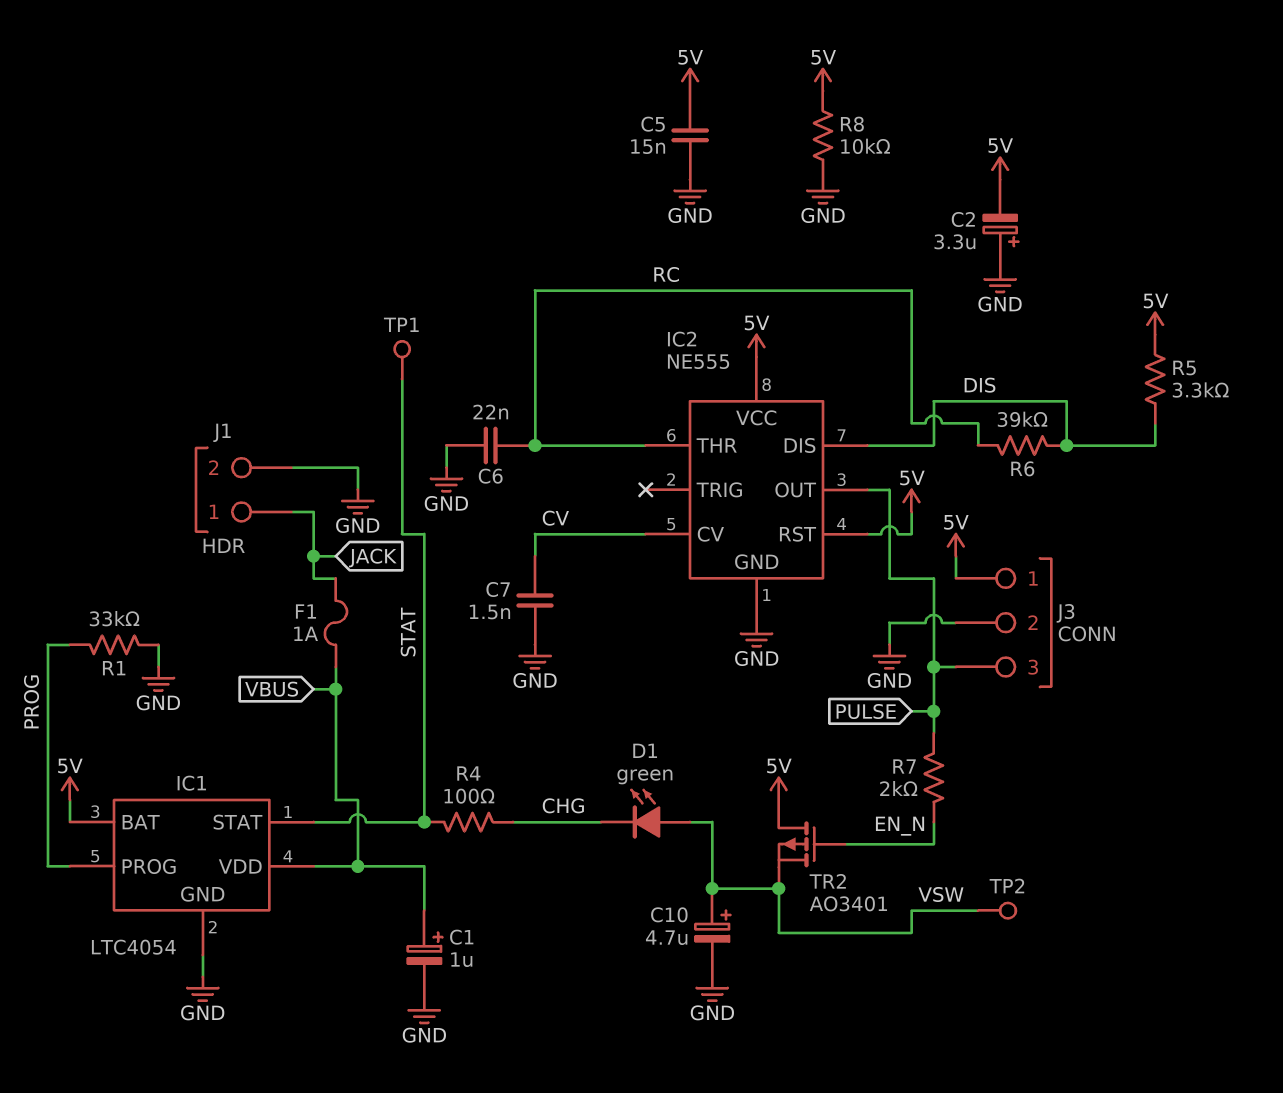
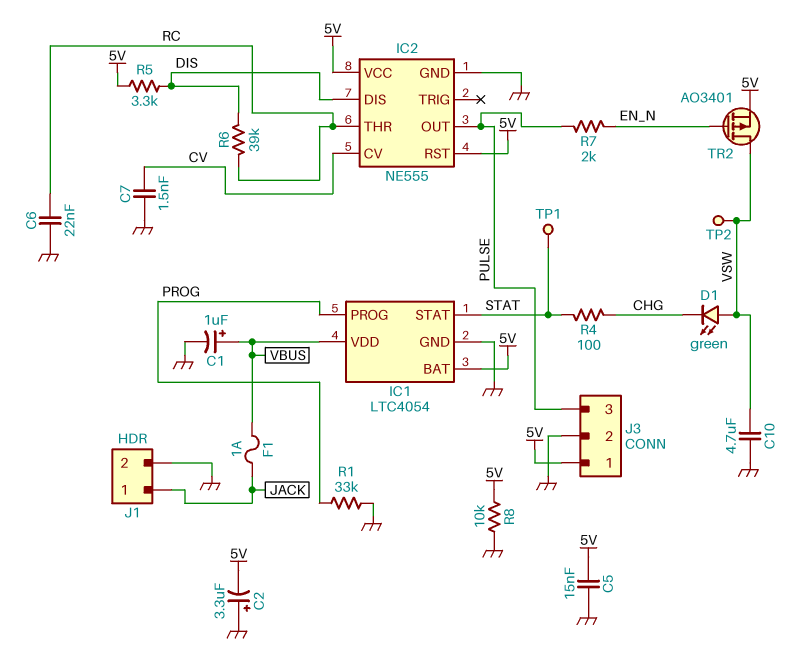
C10: 4.7uF (plus VSW, minus GND) -> 4.7uF (GND, VSW)
TR2: PMOS AO3401 (G EN_N, D 5V, S VSW) -> PMOS AO3401 (G EN_N, D VSW, S 5V)

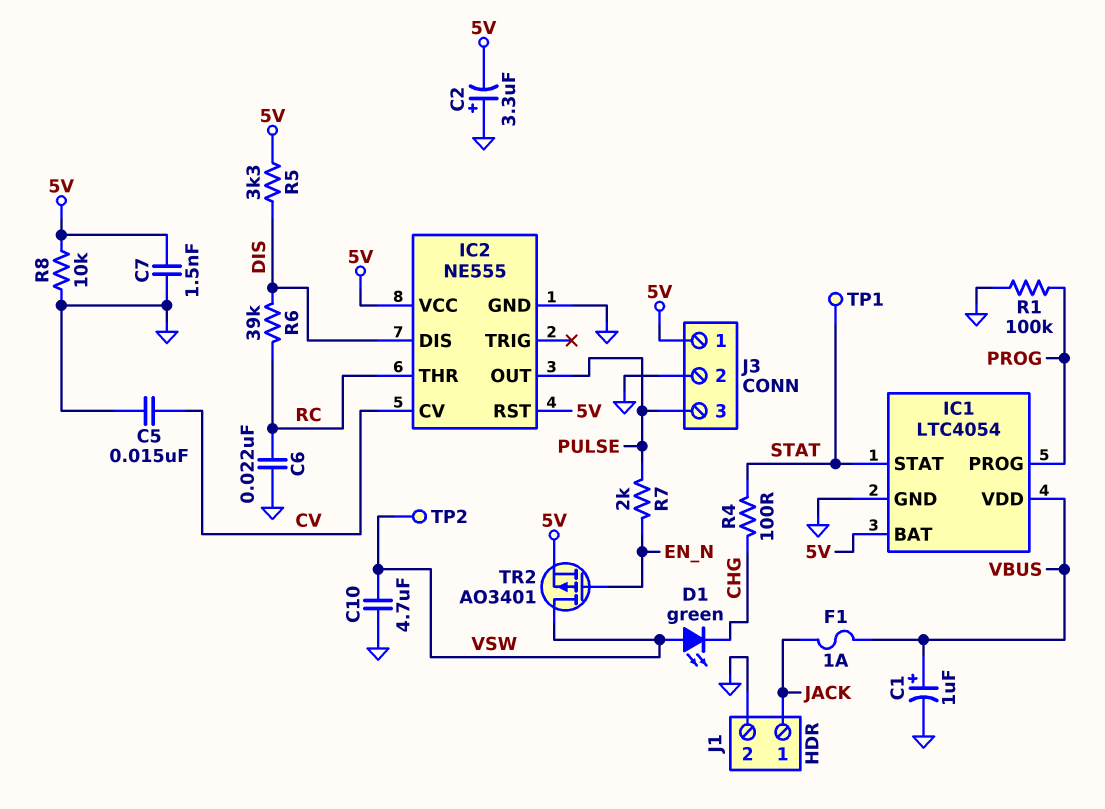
C5: 15nF (5V, GND) -> 15nF (CV, GND)
C7: 1.5nF (CV, GND) -> 1.5nF (5V, GND)
R1: 33k (GND, PROG) -> 100k (GND, PROG)

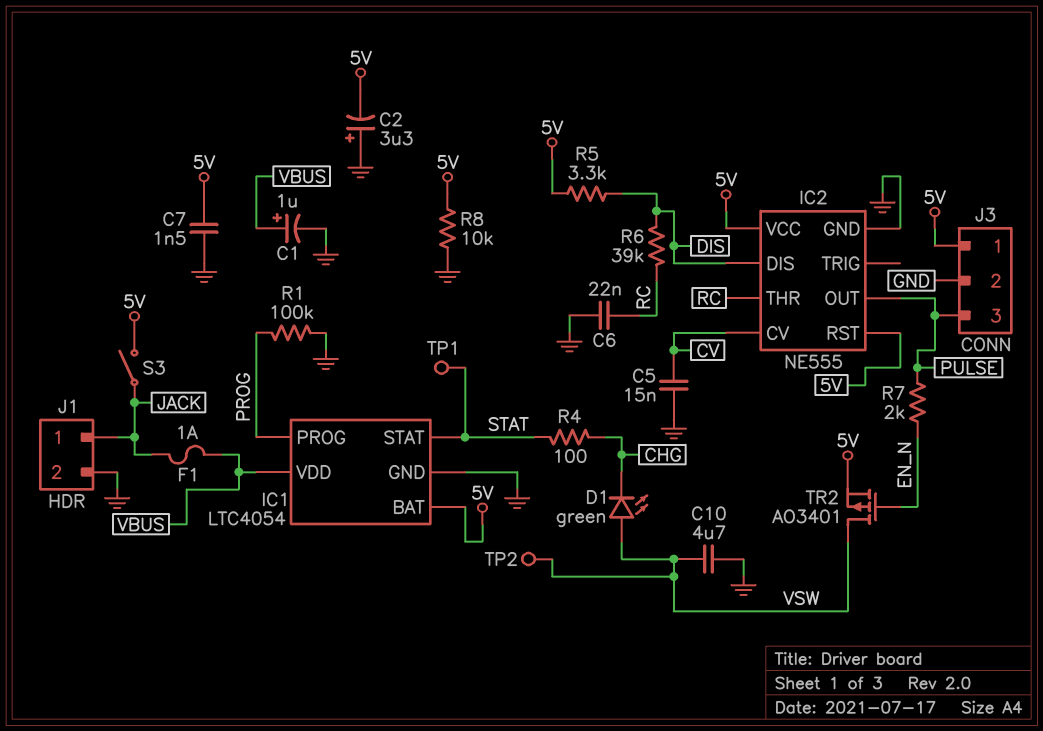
S3: none -> switch (5V, JACK)

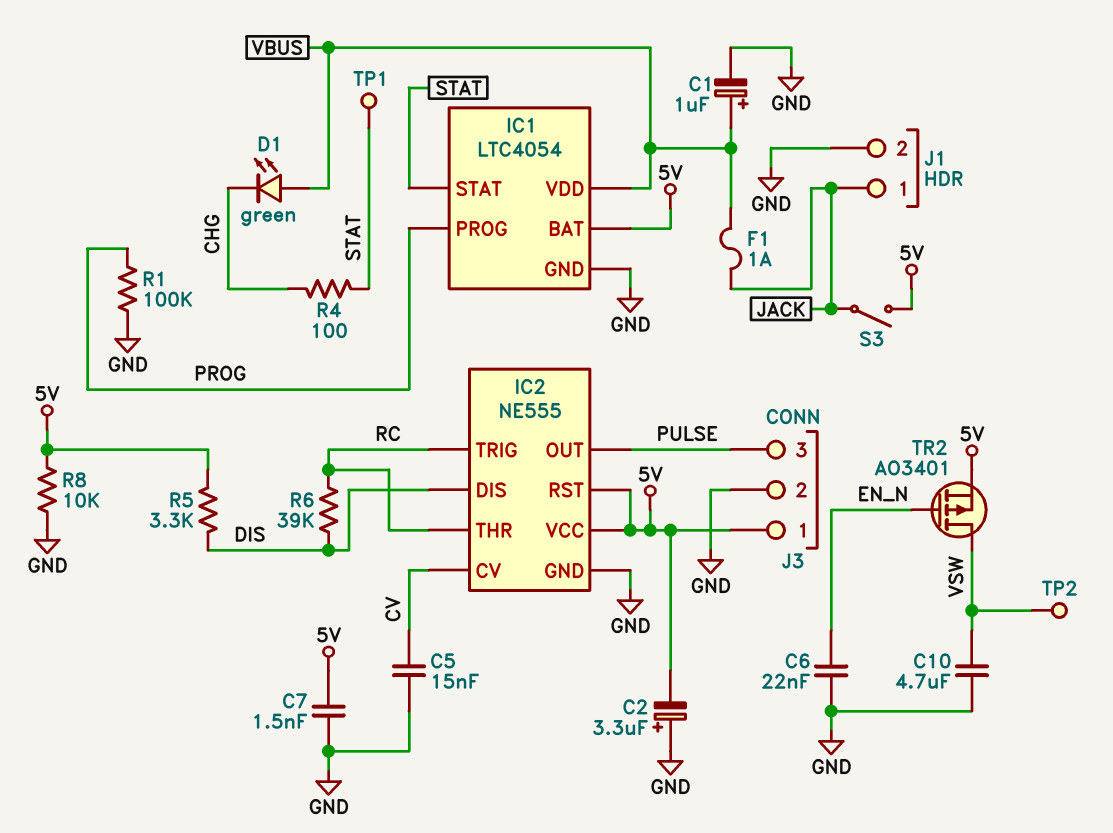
C6: 22nF (GND, RC) -> 22nF (EN_N, GND)
D1: LED green (A VSW, K CHG) -> LED green (A VBUS, K CHG)
IC2 pin TRIG: none -> RC
R7: 2k (EN_N, PULSE) -> none

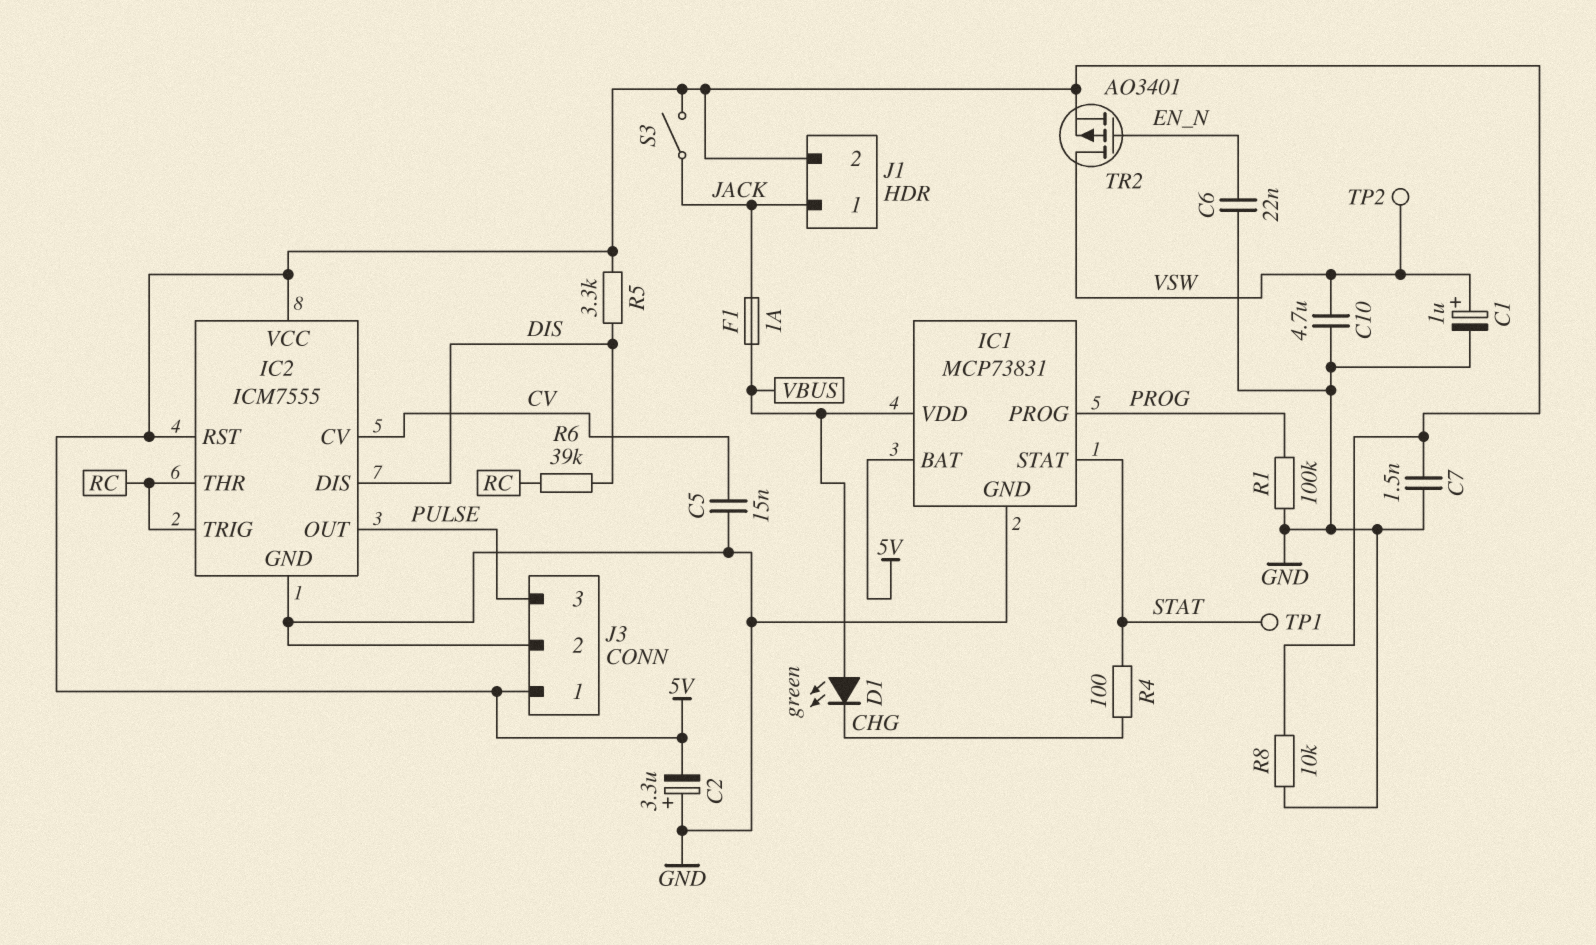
C1: 1uF (plus VBUS, minus GND) -> 1uF (plus VSW, minus GND)
IC1: LTC4054 -> MCP73831
IC2: NE555 -> ICM7555
J1 pin 2: GND -> 5V

